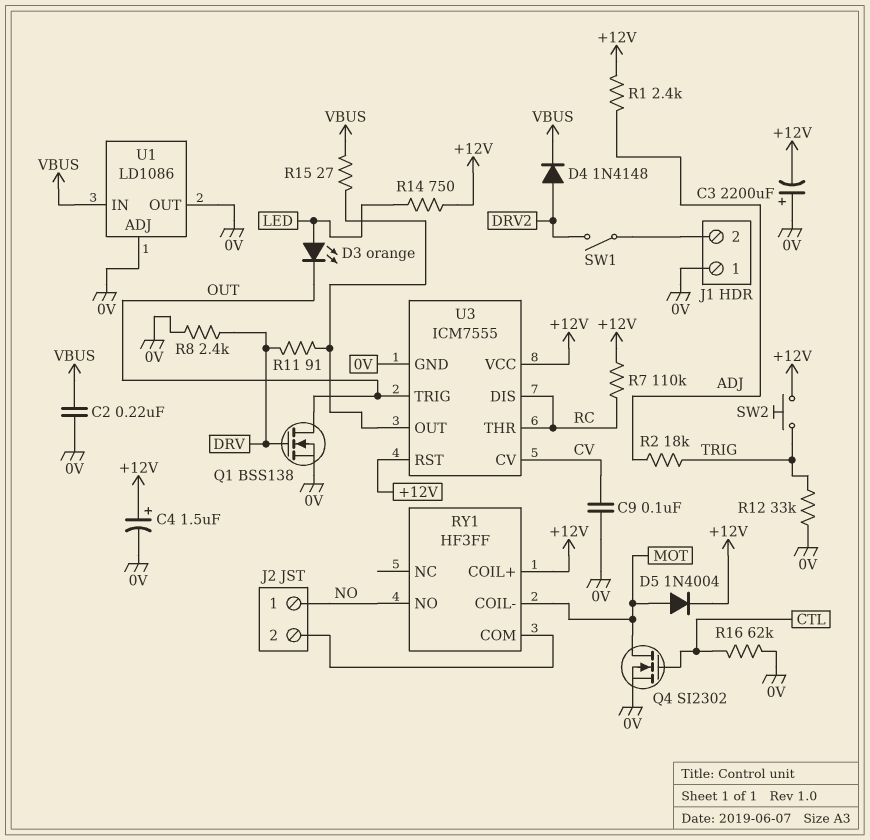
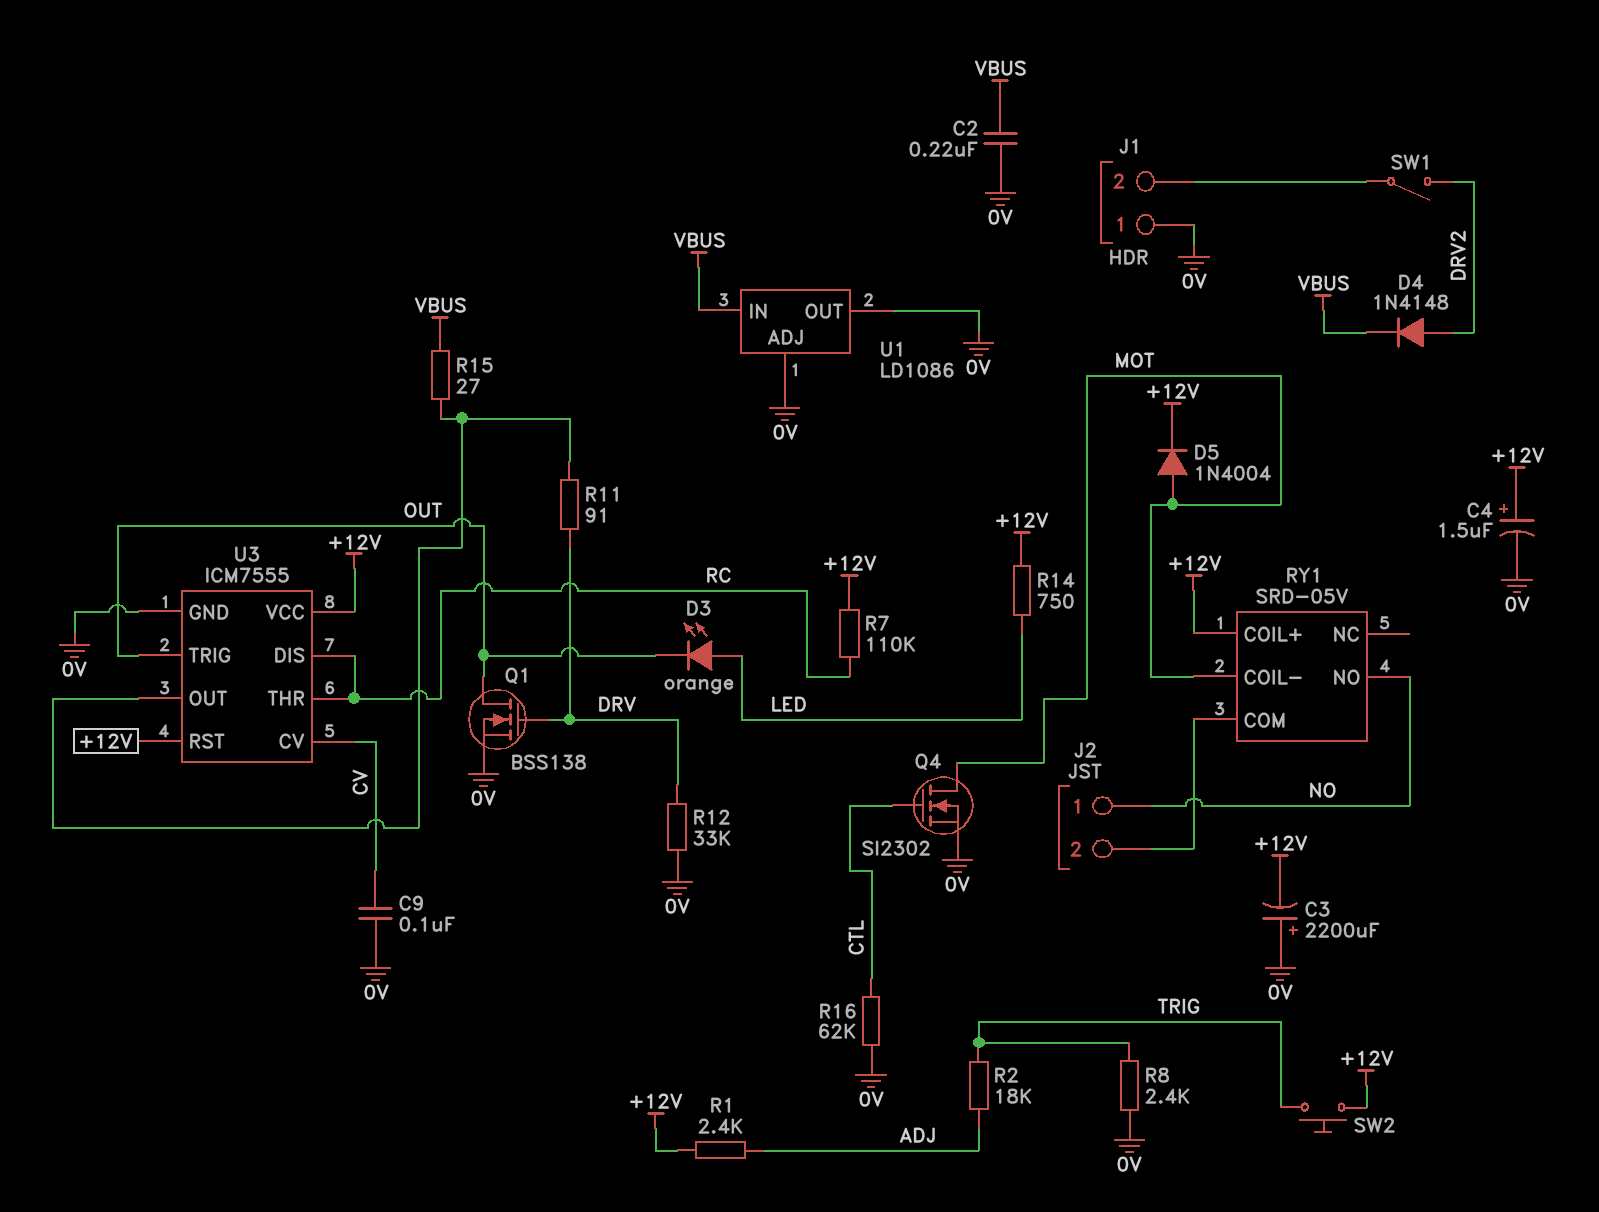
R8: 2.4k (0V, DRV) -> 2.4k (0V, TRIG)
R12: 33k (0V, TRIG) -> 33k (0V, DRV)
RY1: HF3FF -> SRD-05V

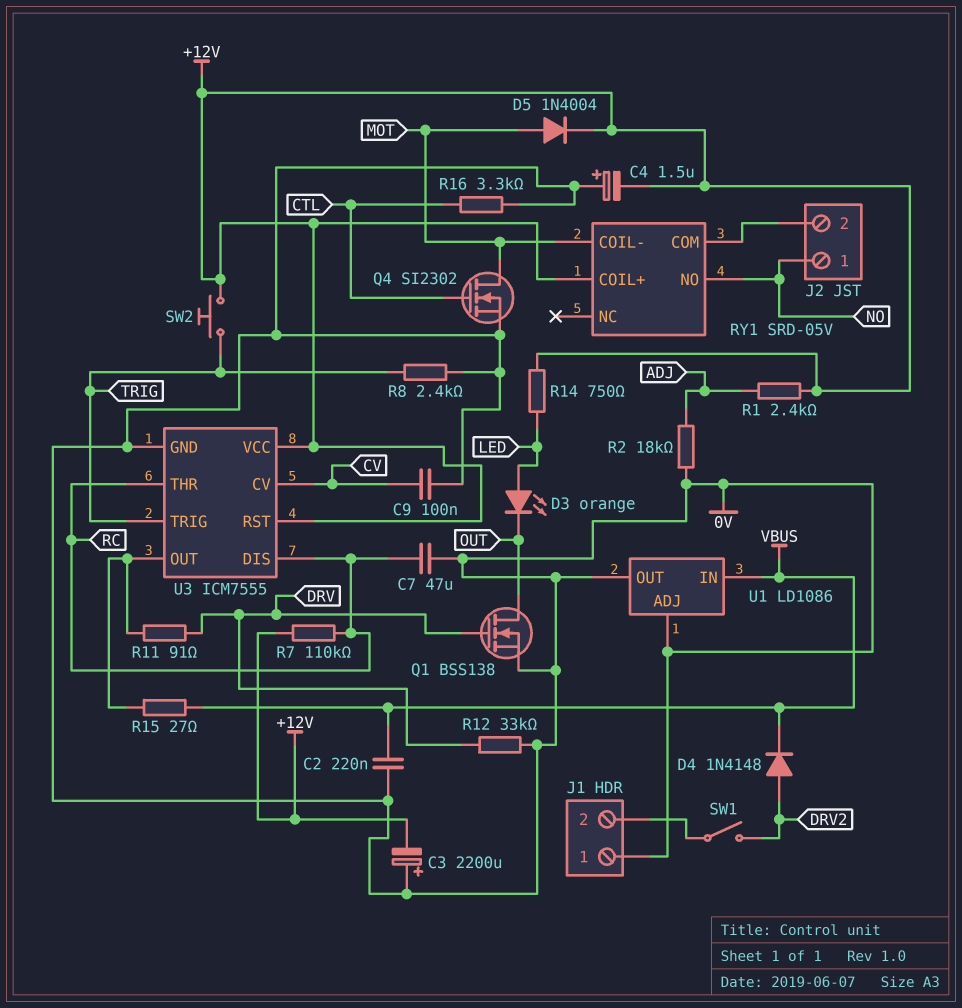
C4: 1.5uF (plus +12V, minus 0V) -> 1.5uF (plus 0V, minus +12V)
C7: none -> 47uF (0V, RC)
R2: 18k (ADJ, TRIG) -> 18k (0V, ADJ)
R16: 62k (0V, CTL) -> 3.3k (0V, CTL)
U3 pin TRIG: OUT -> TRIG

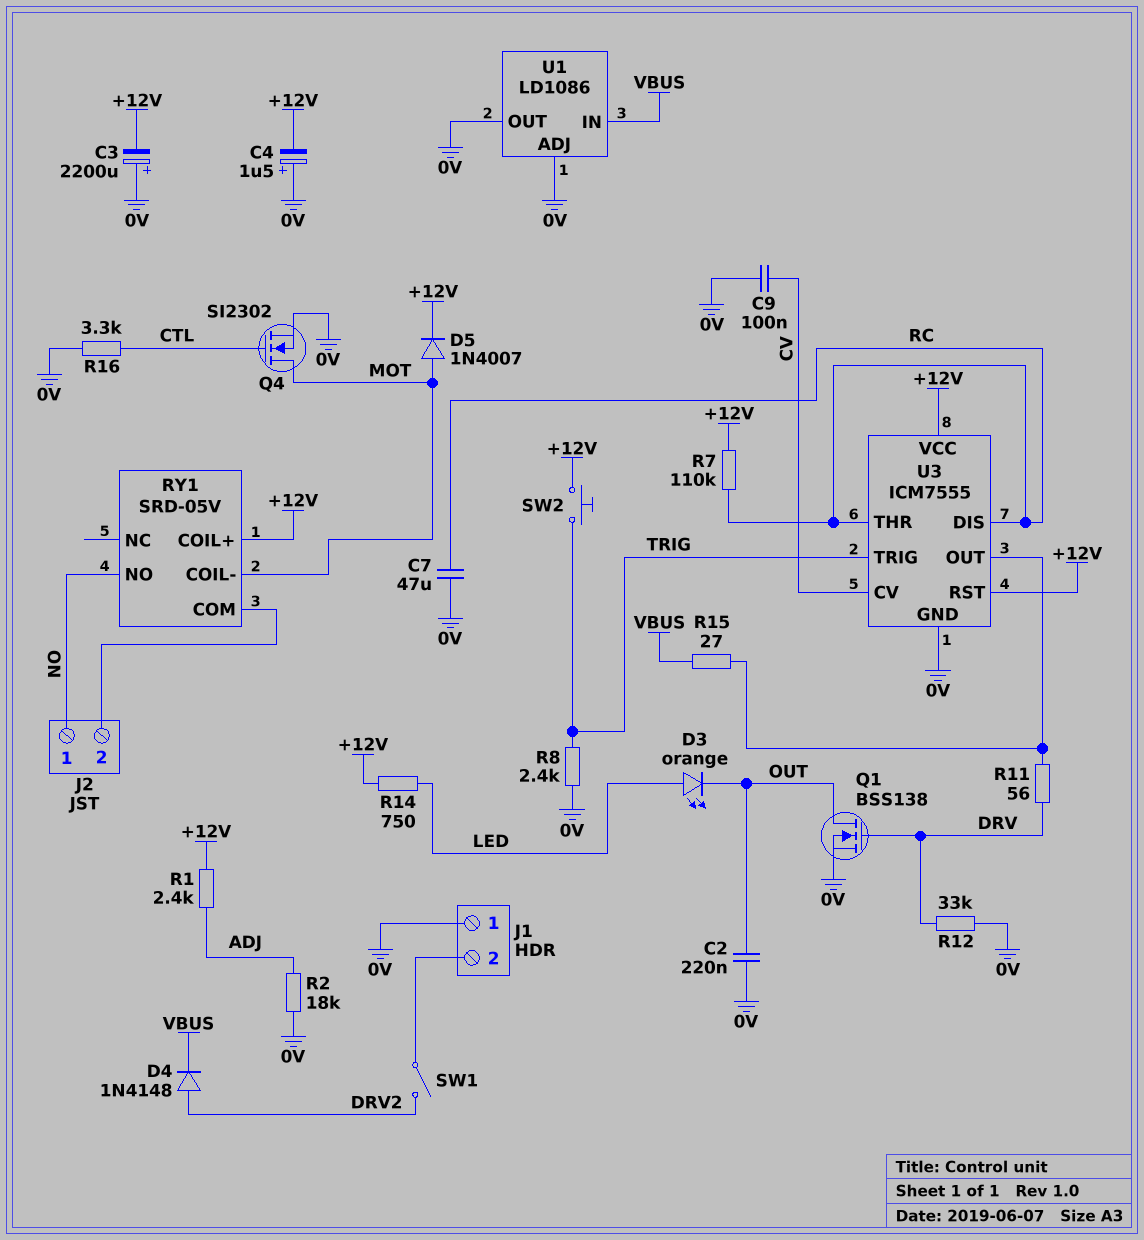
C2: 220nF (0V, VBUS) -> 220nF (0V, OUT)
D5: diode 1N4004 (A MOT, K +12V) -> diode 1N4007 (A MOT, K +12V)
R11: 91 (DRV, U3/OUT) -> 56 (DRV, U3/OUT)

